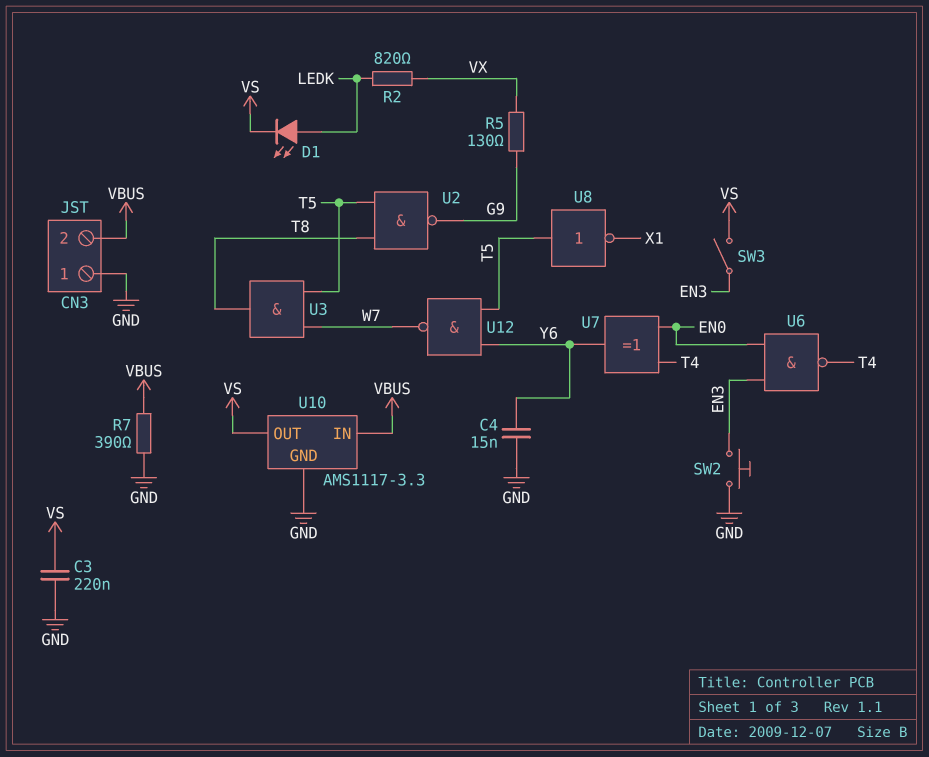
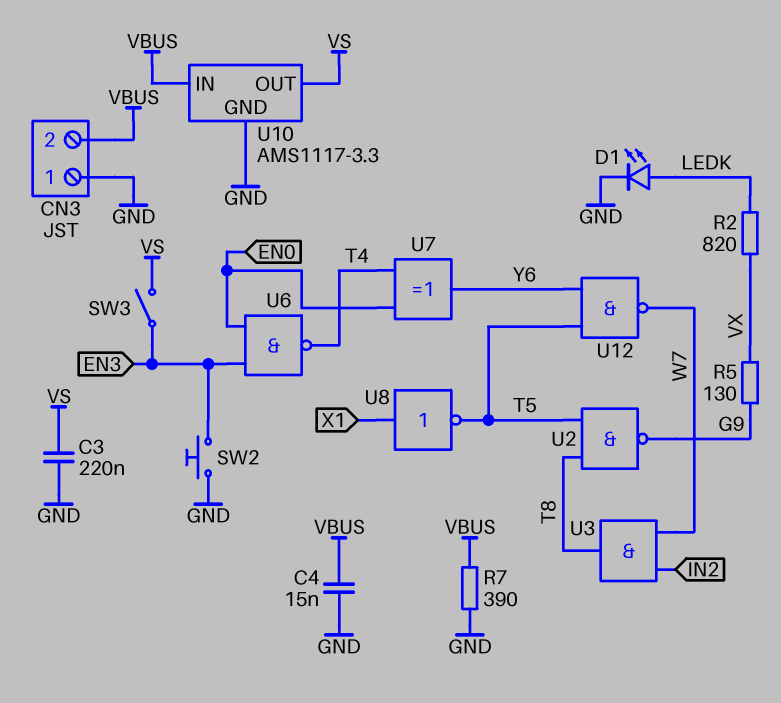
C4: 15nF (GND, Y6) -> 15nF (GND, VBUS)
D1: LED (A LEDK, K VS) -> LED (A LEDK, K GND)
U3: AND (in T5, in W7, out T8) -> AND (in IN2, in W7, out T8)
U8: NOT (in T5, out X1) -> NOT (in X1, out T5)

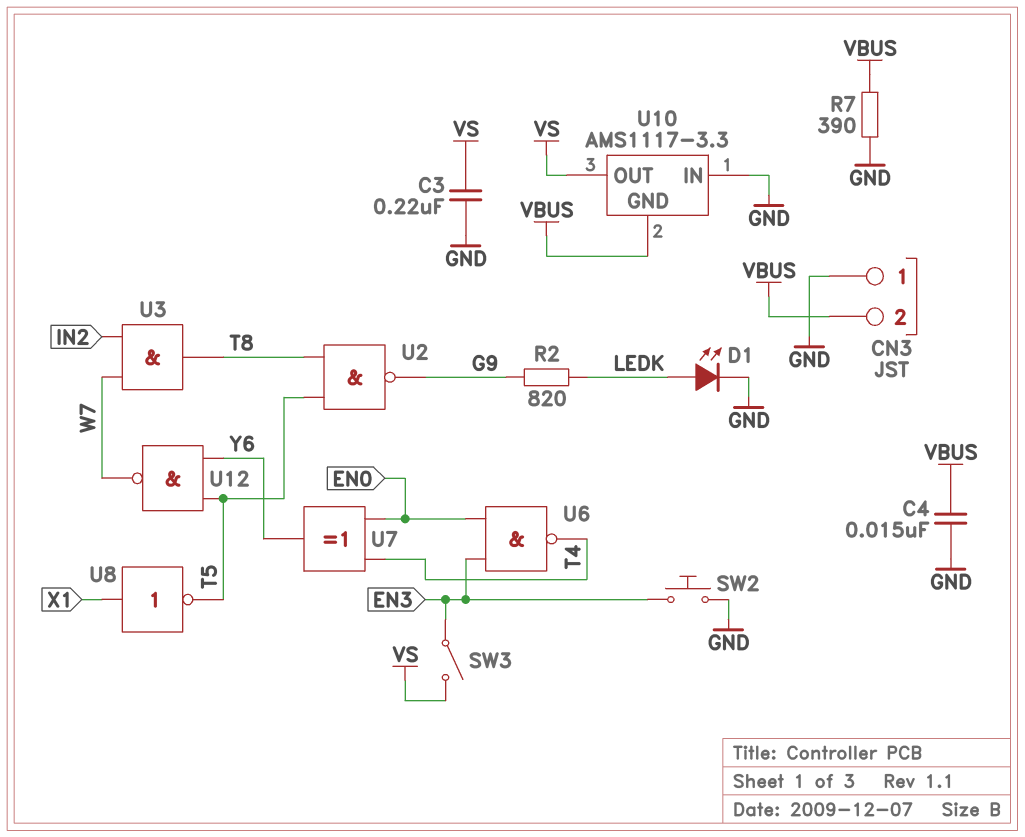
R2: 820 (LEDK, VX) -> 820 (G9, LEDK)
R5: 130 (G9, VX) -> none
U10 pin GND: GND -> VBUS
U10 pin IN: VBUS -> GND

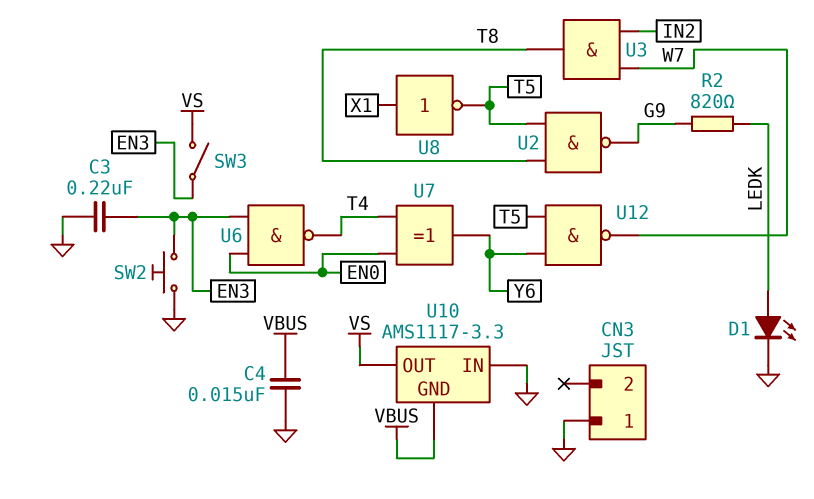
C3: 220nF (GND, VS) -> 220nF (EN3, GND)
CN3 pin 2: VBUS -> none
R7: 390 (GND, VBUS) -> none

